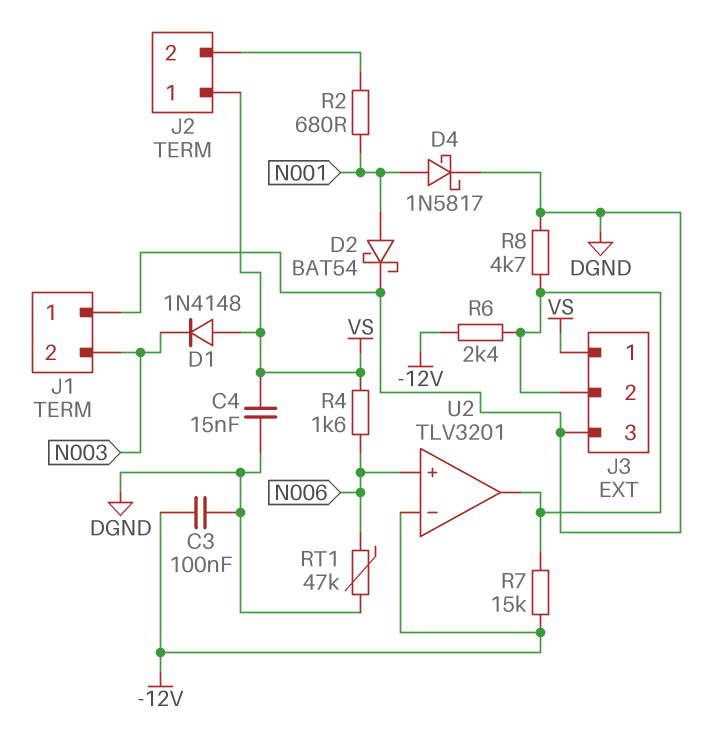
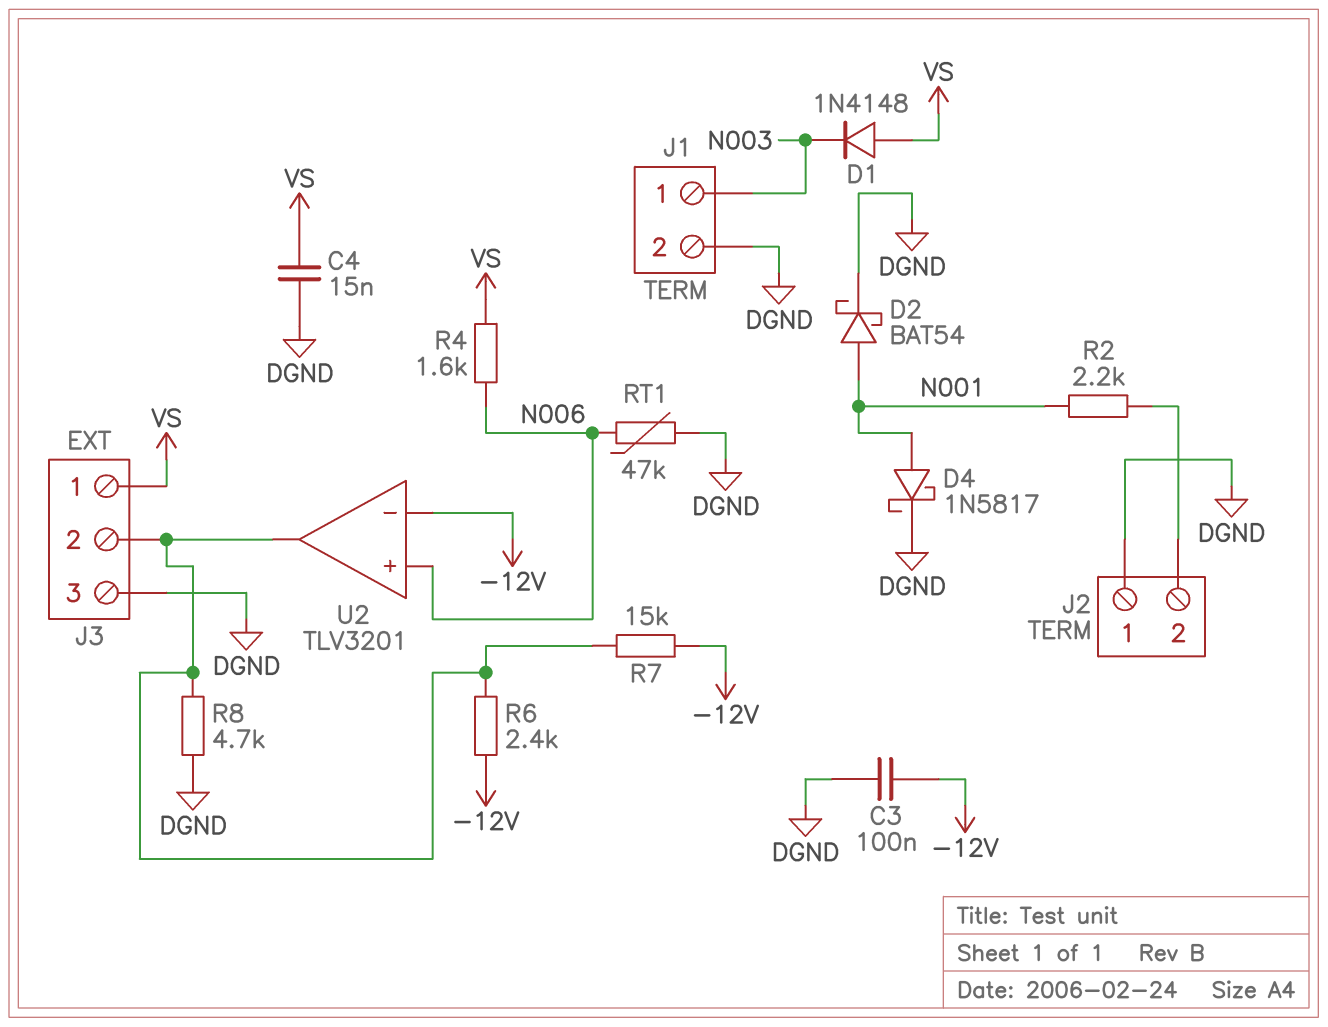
J1 pin 1: DGND -> N003
J1 pin 2: N003 -> DGND
J2 pin 1: VS -> DGND
R2: 680 (J2/2, N001) -> 2.2k (J2/2, N001)

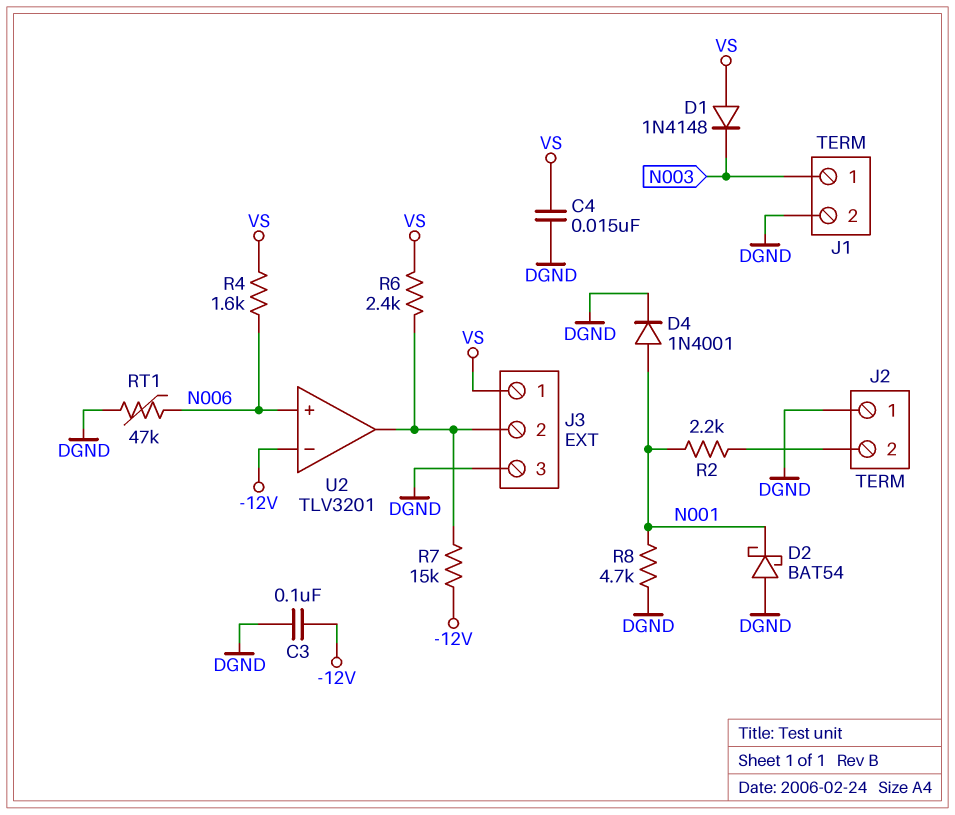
D2: schottky BAT54 (A N001, K DGND) -> schottky BAT54 (A DGND, K N001)
D4: schottky 1N5817 (A N001, K DGND) -> diode 1N4001 (A N001, K DGND)
R6: 2.4k (-12V, J3/2) -> 2.4k (J3/2, VS)
R8: 4.7k (DGND, J3/2) -> 4.7k (DGND, N001)

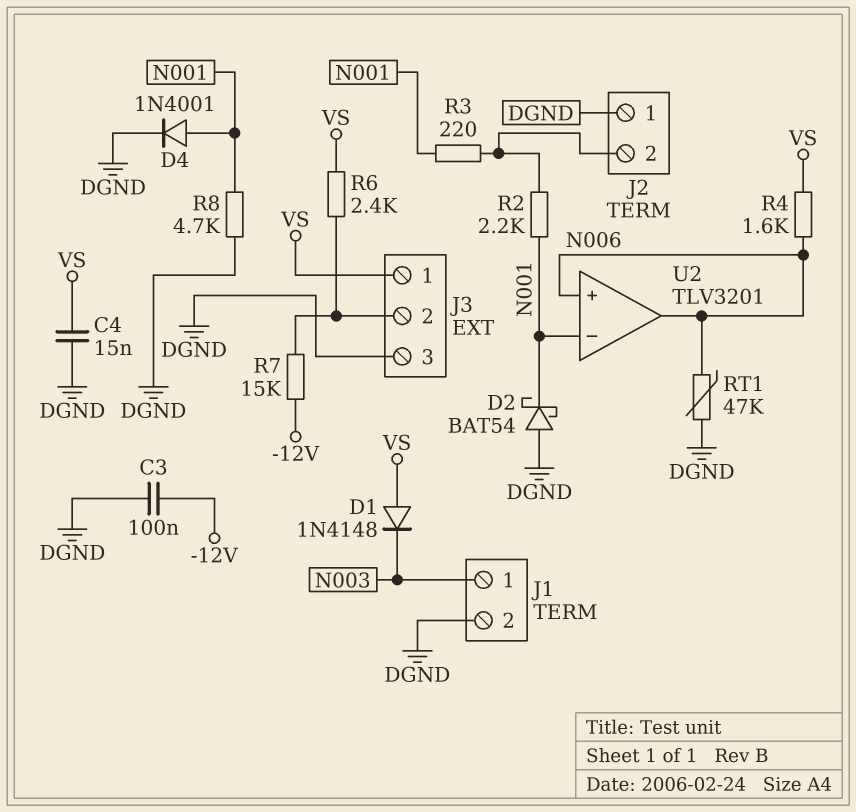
R3: none -> 220 (J2/2, N001)
U2 pin in-: -12V -> N001
U2 pin out: J3/2 -> N006

